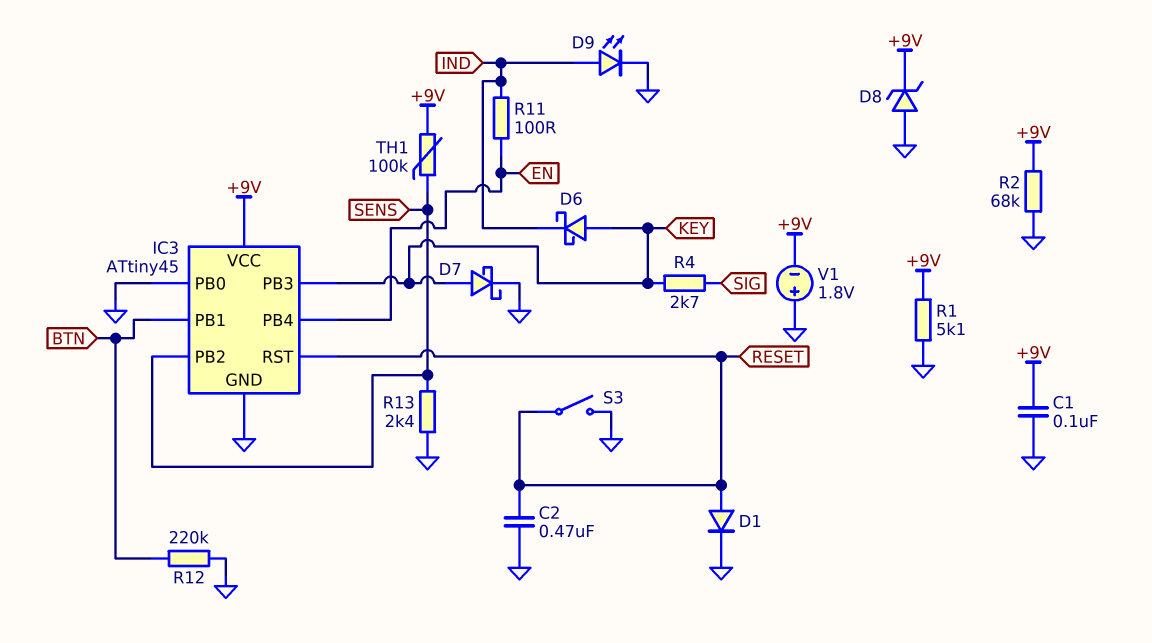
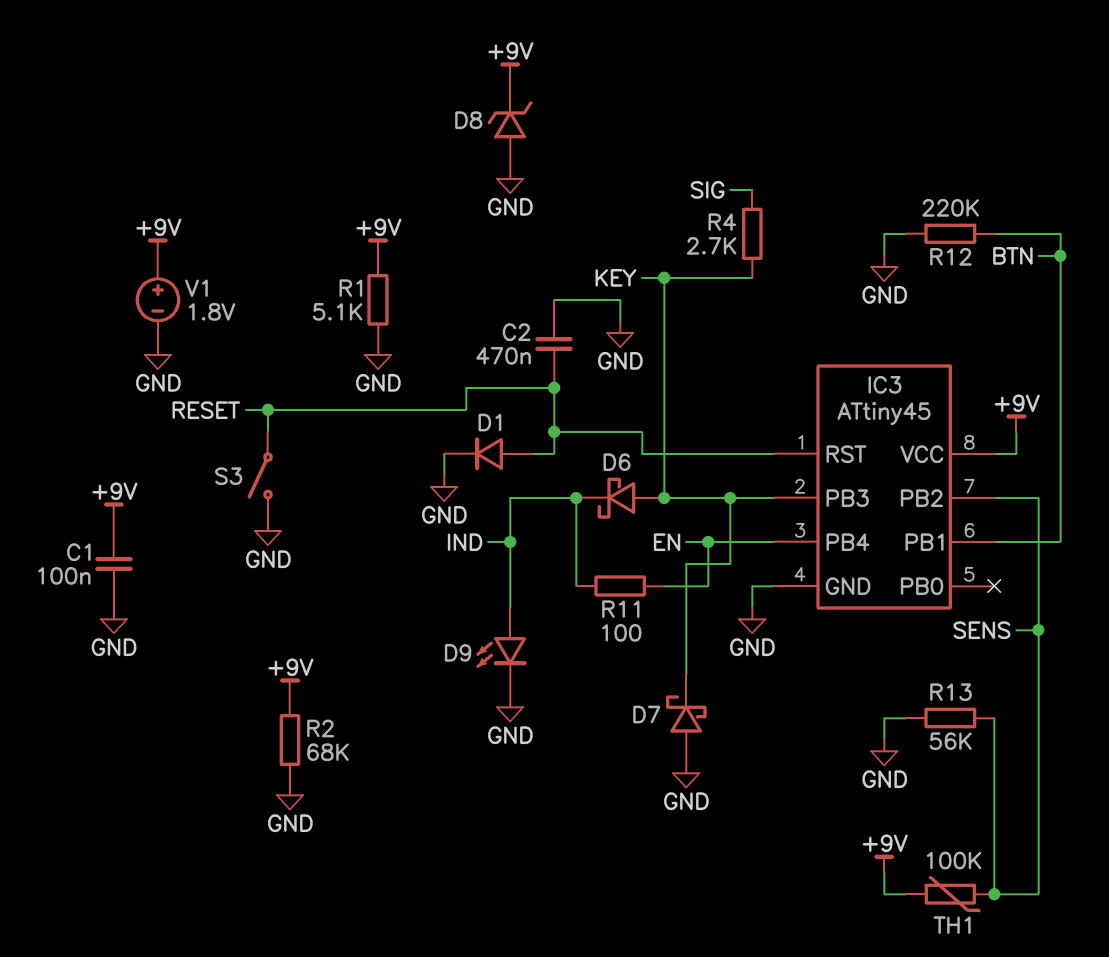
D7: schottky (A KEY, K GND) -> schottky (A GND, K KEY)
IC3 pin PB0: GND -> none
R13: 2.4k (GND, SENS) -> 56k (GND, SENS)
V1: 1.8V (plus GND, minus +9V) -> 1.8V (plus +9V, minus GND)

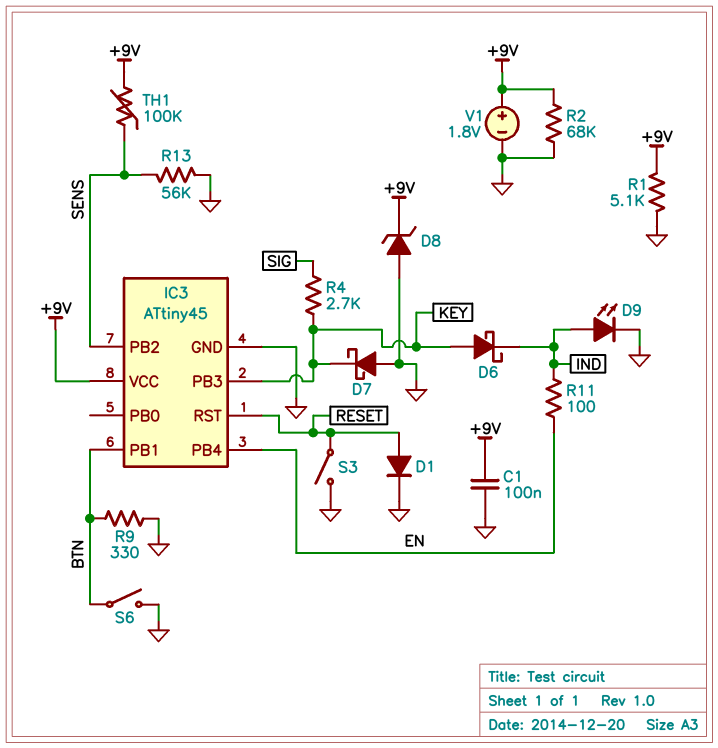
C2: 470nF (GND, RESET) -> none
R9: none -> 330 (BTN, GND)
R12: 220k (BTN, GND) -> none
S6: none -> switch (BTN, GND)

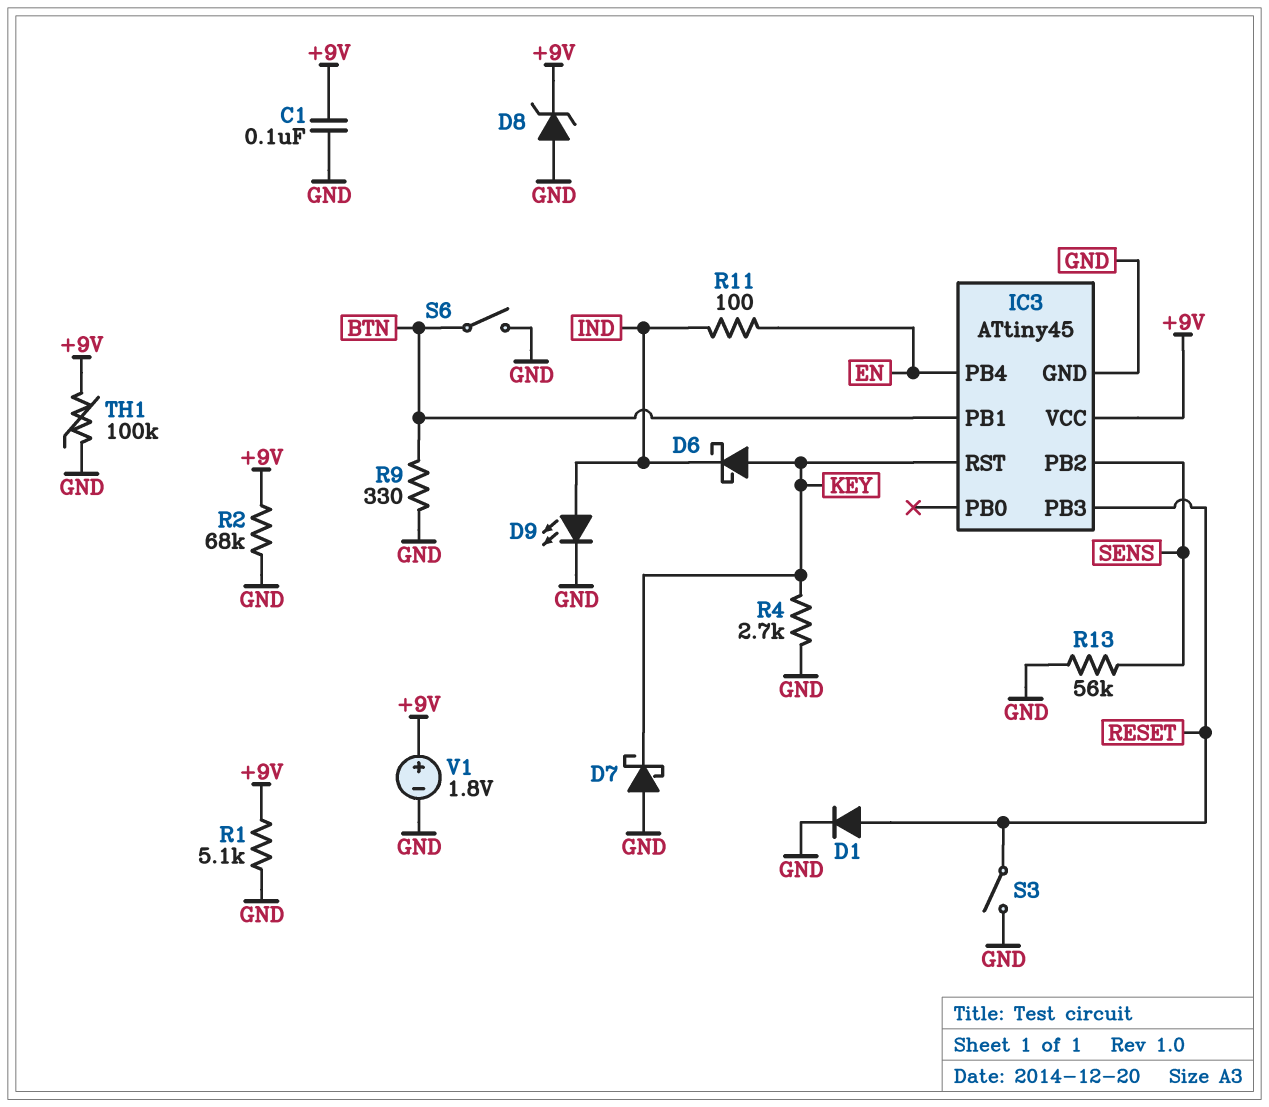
IC3 pin PB3: KEY -> RESET
IC3 pin RST: RESET -> KEY
R4: 2.7k (KEY, SIG) -> 2.7k (GND, KEY)
TH1: 100k (+9V, SENS) -> 100k (+9V, GND)

